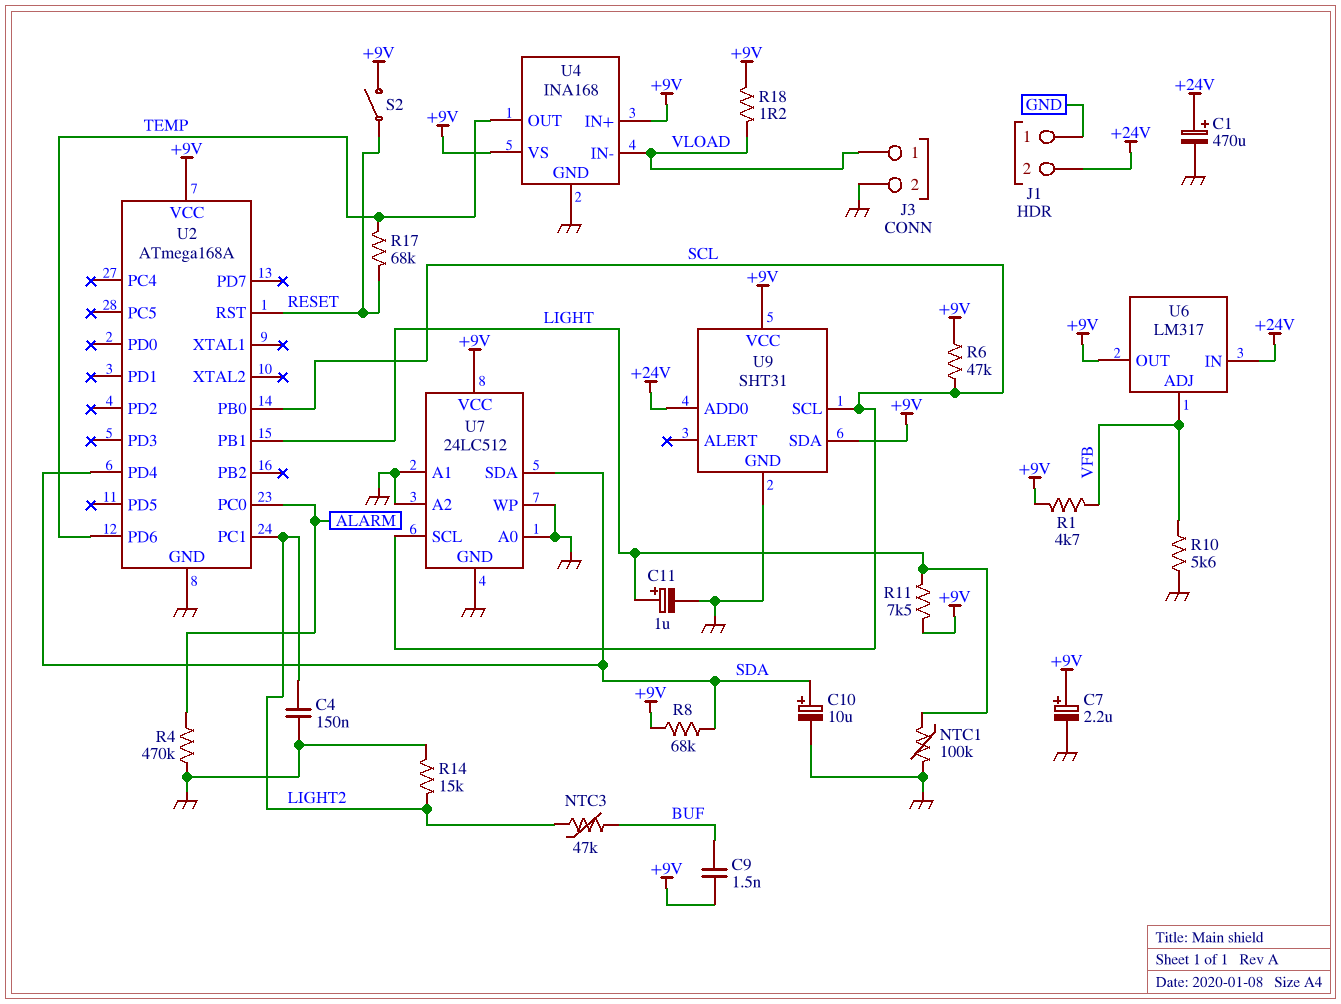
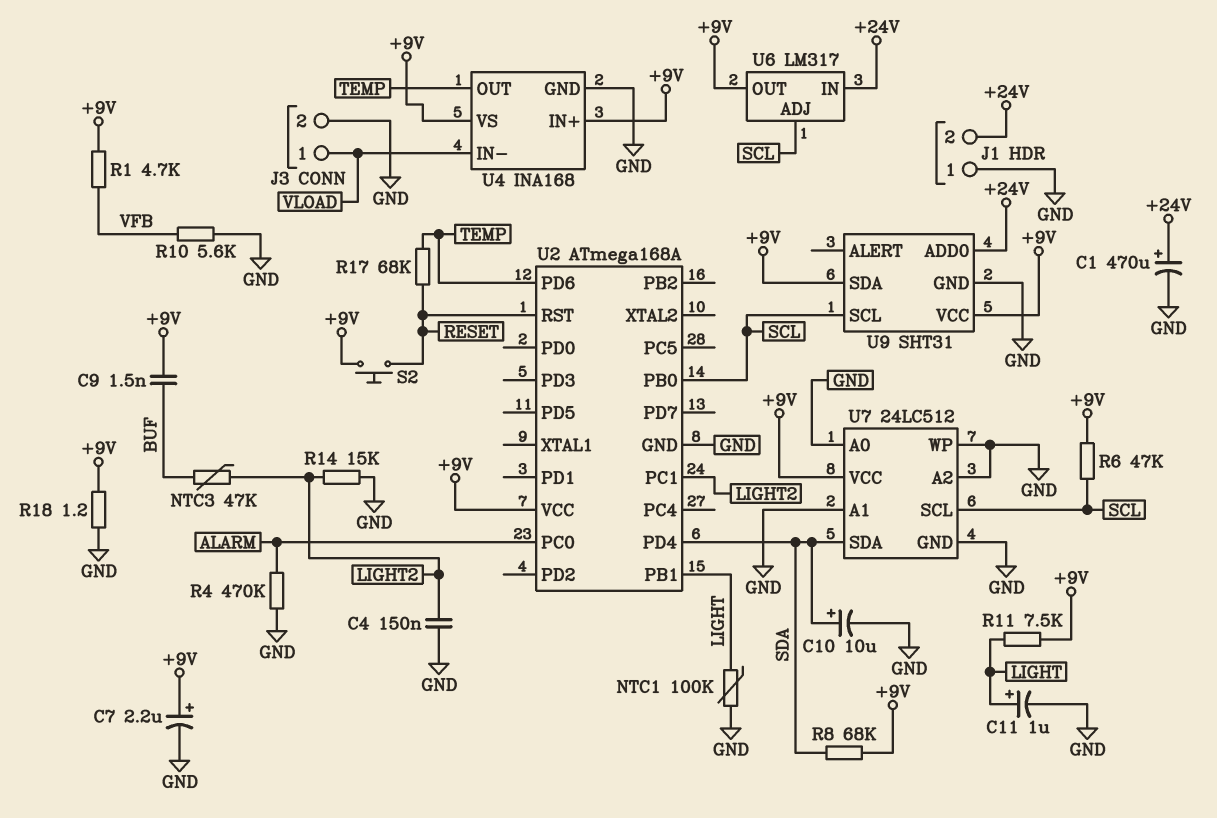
R18: 1.2 (+9V, VLOAD) -> 1.2 (+9V, GND)
S2: switch (+9V, RESET) -> button (+9V, RESET)
U6 pin ADJ: VFB -> SCL

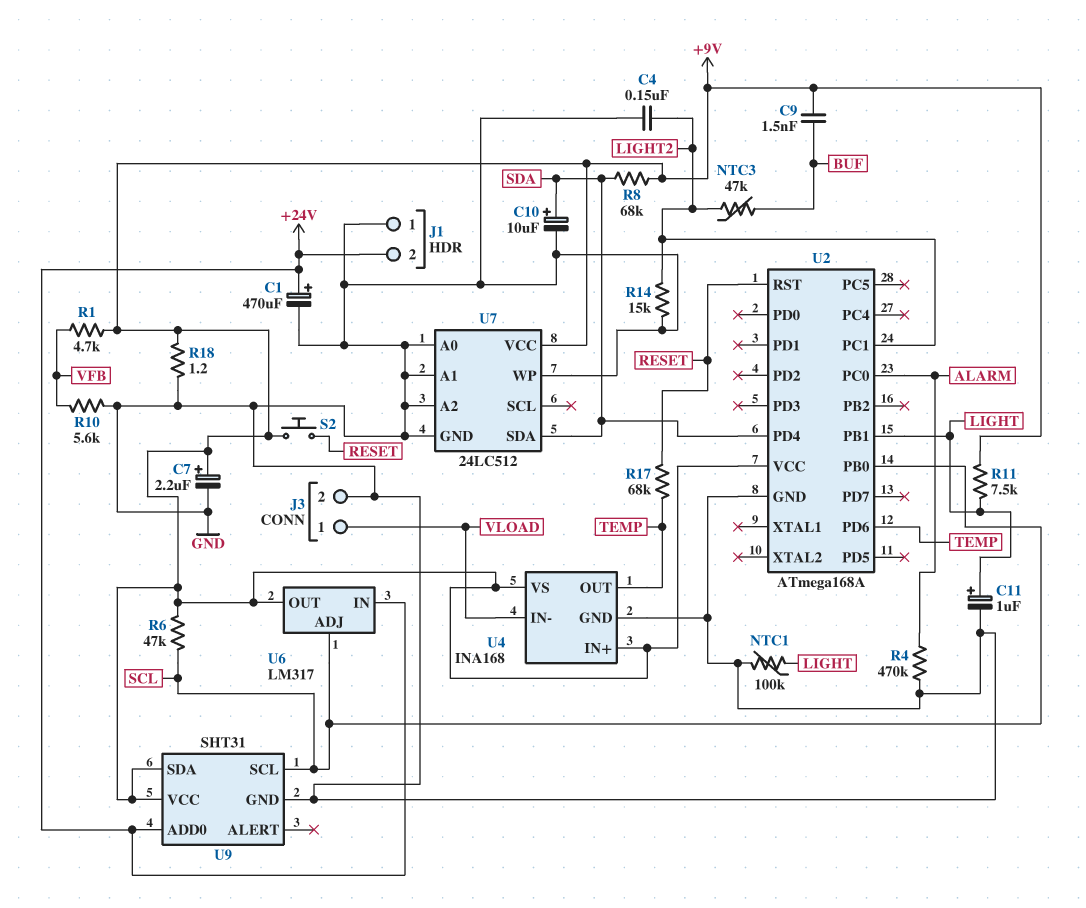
U7 pin SCL: SCL -> none

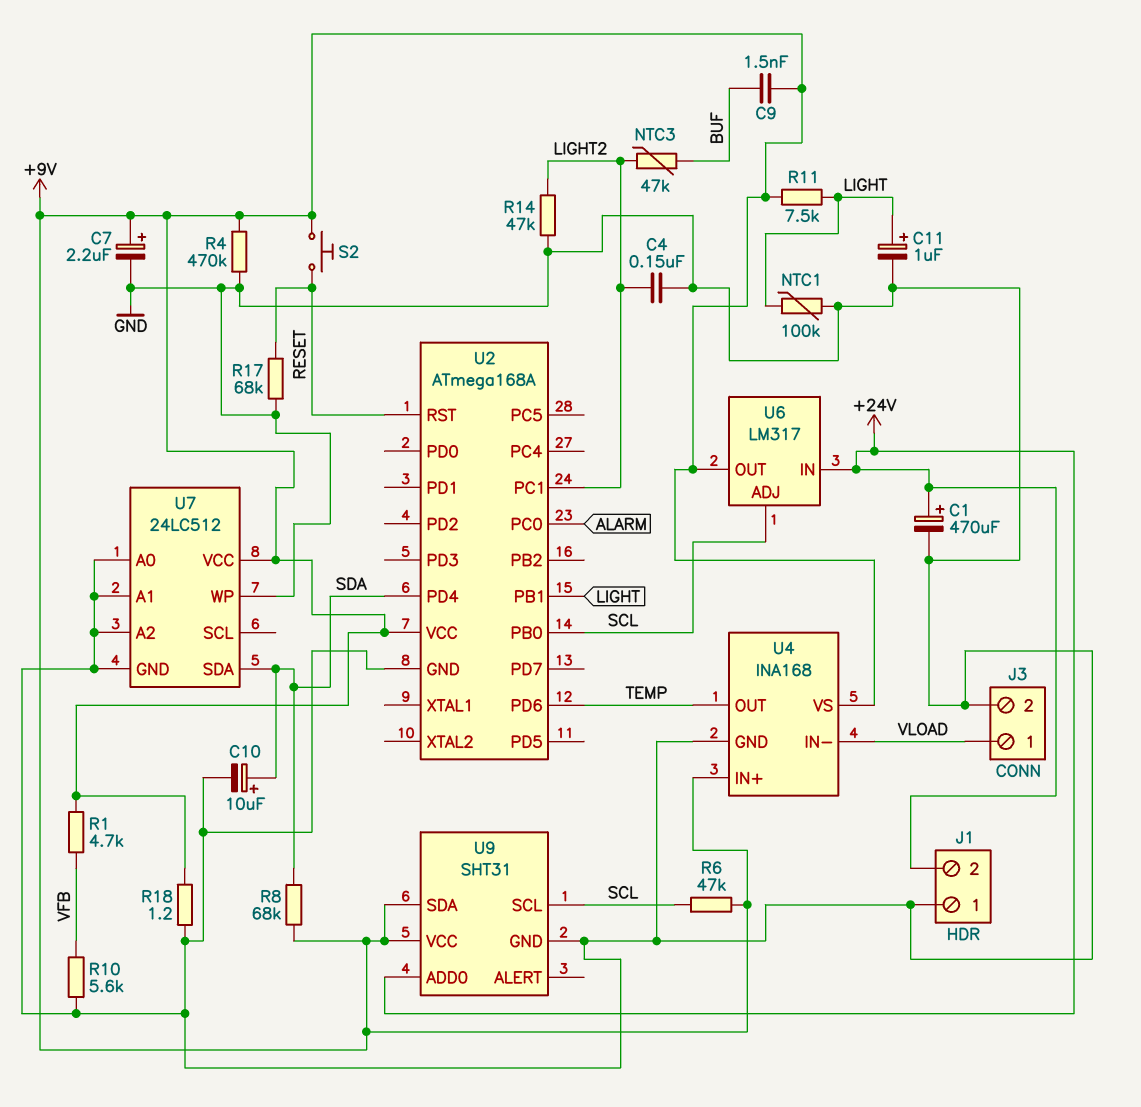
R4: 470k (ALARM, GND) -> 470k (+9V, GND)
R14: 15k (GND, LIGHT2) -> 47k (GND, LIGHT2)
R17: 68k (RESET, TEMP) -> 68k (GND, RESET)

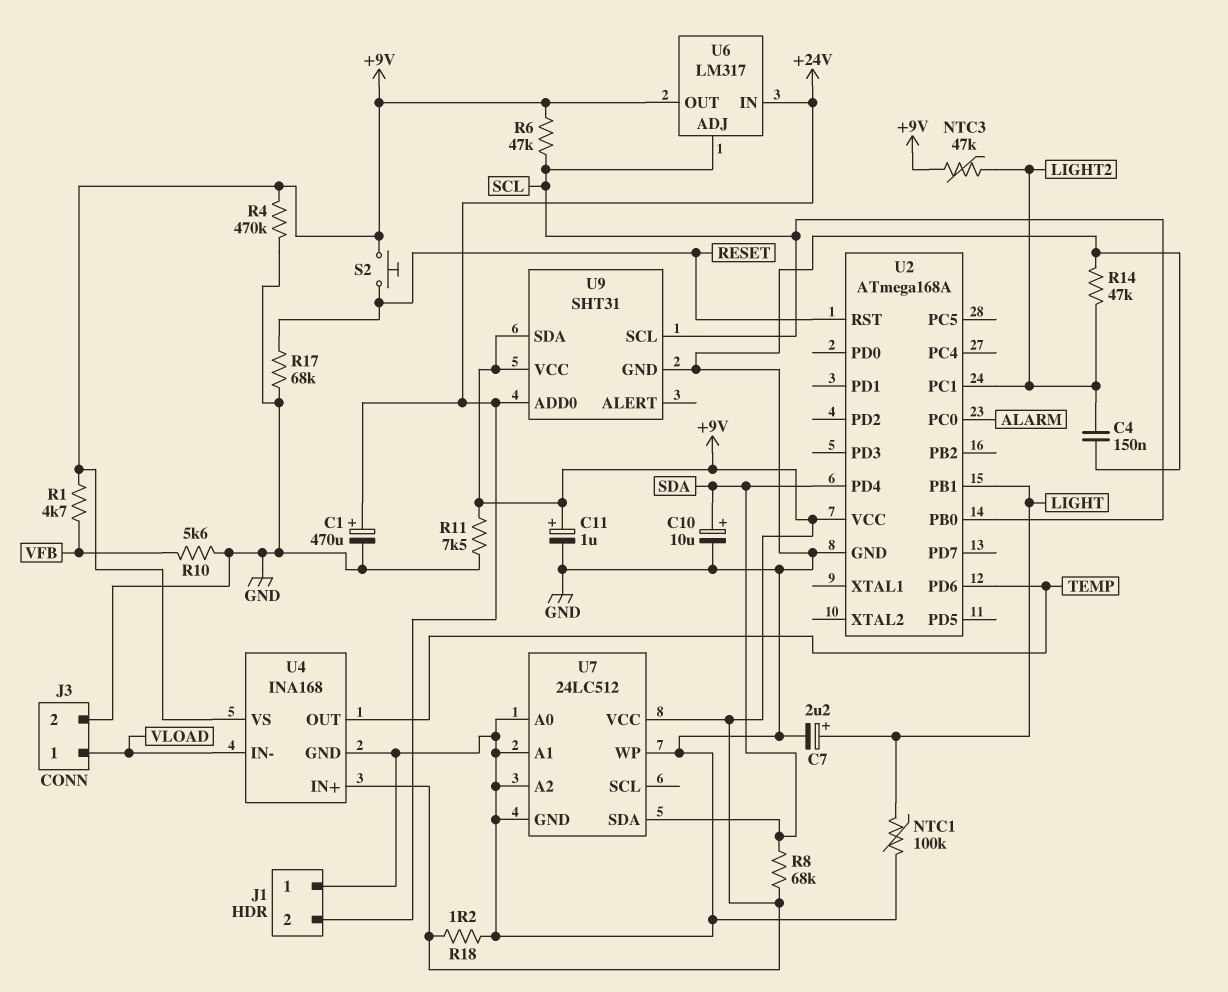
C7: 2.2uF (plus +9V, minus GND) -> 2.2uF (plus LIGHT, minus GND)
C9: 1.5nF (+9V, BUF) -> none
C11: 1uF (plus LIGHT, minus GND) -> 1uF (plus +9V, minus GND)
NTC3: 47k (BUF, LIGHT2) -> 47k (+9V, LIGHT2)
R11: 7.5k (+9V, LIGHT) -> 7.5k (+9V, GND)

